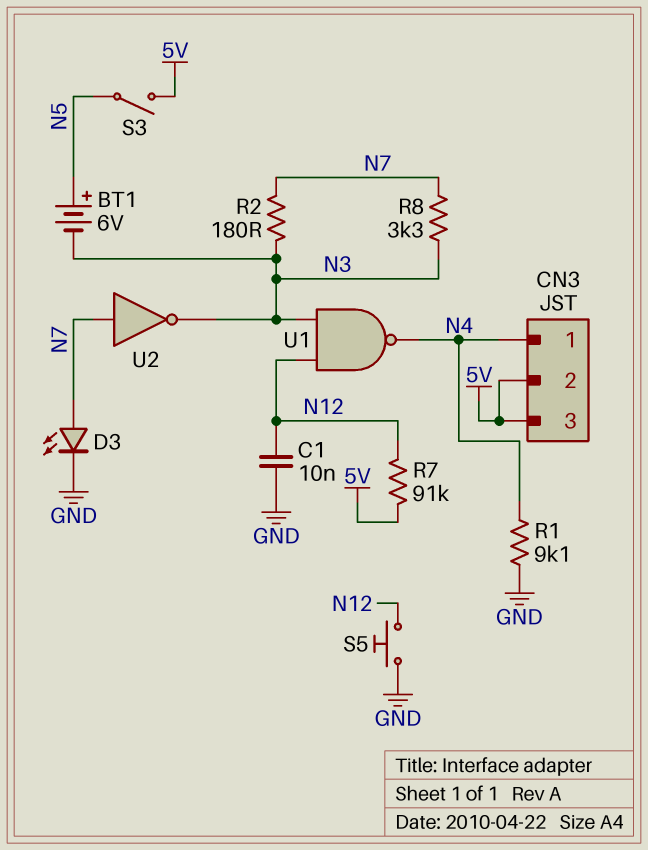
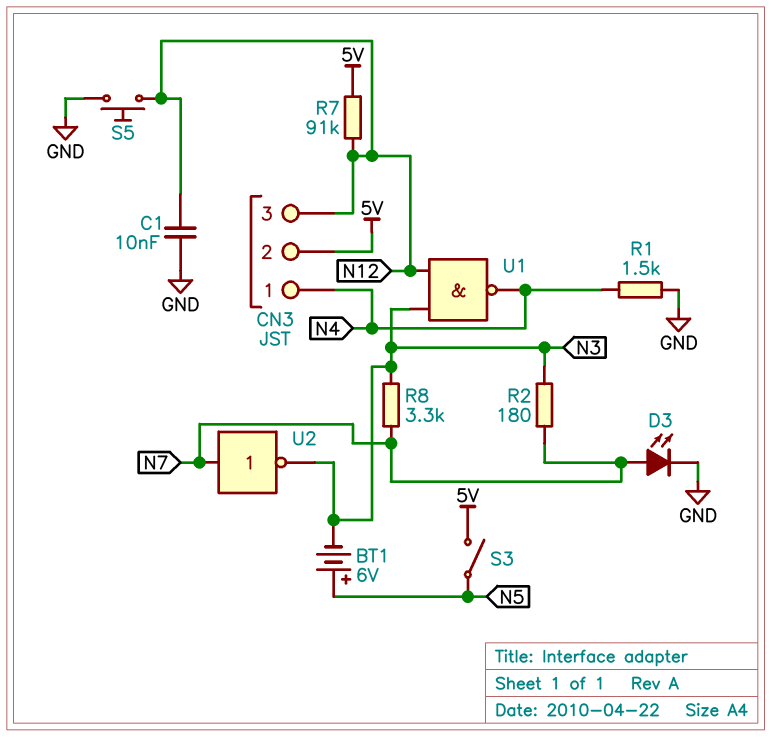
CN3 pin 3: 5V -> N12
R1: 9.1k (GND, N4) -> 1.5k (GND, N4)

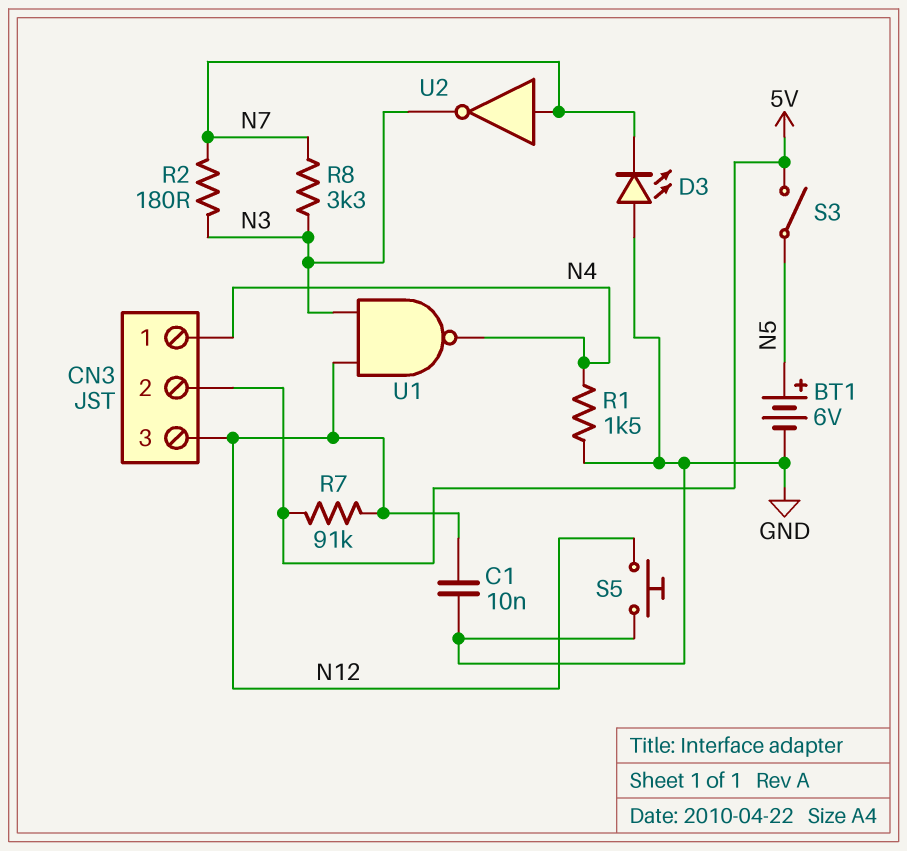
BT1: 6V (plus N5, minus N3) -> 6V (plus N5, minus GND)
D3: LED (A N7, K GND) -> LED (A GND, K N7)

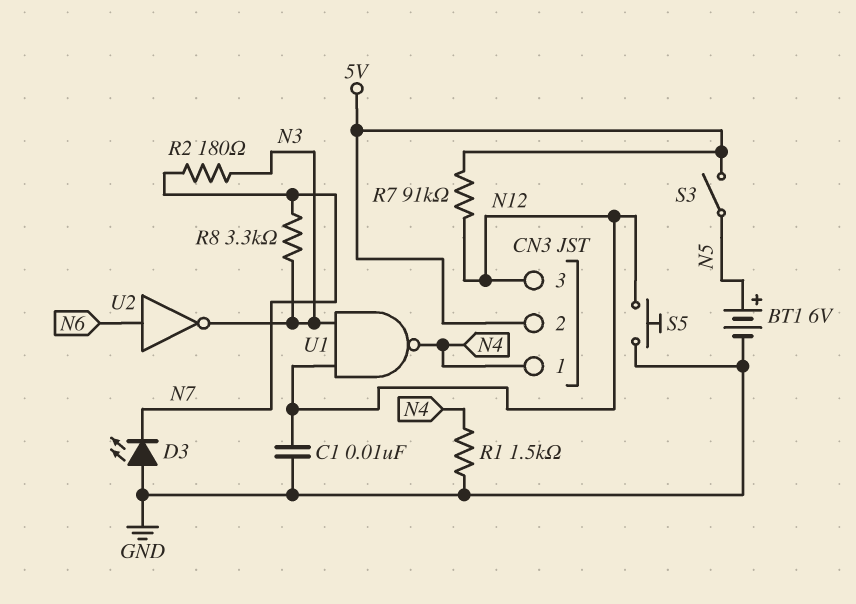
U2: NOT (in N7, out N3) -> NOT (in N6, out N3)

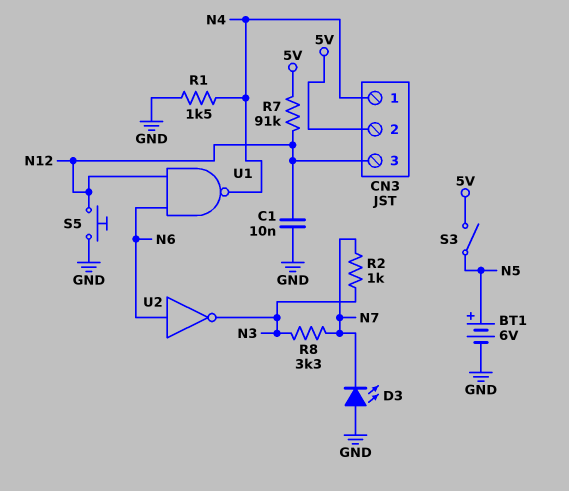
R2: 180 (N3, N7) -> 1k (N3, N7)
U1: NAND (in N3, in N12, out N4) -> NAND (in N6, in N12, out N4)

